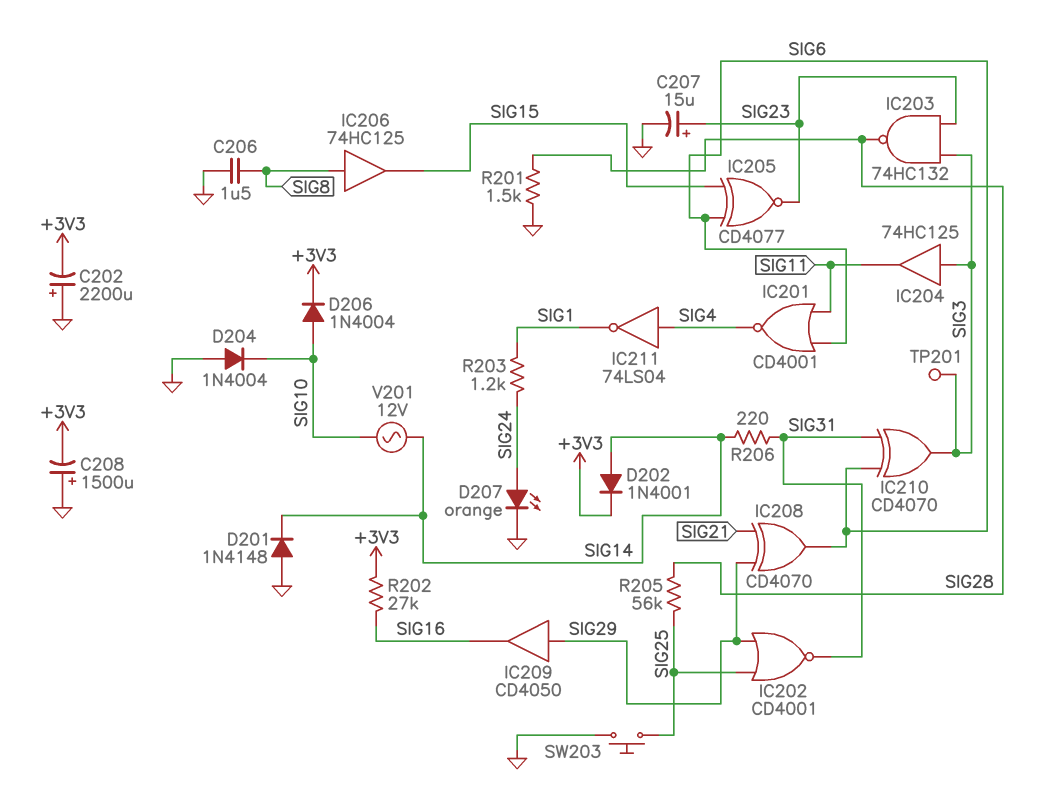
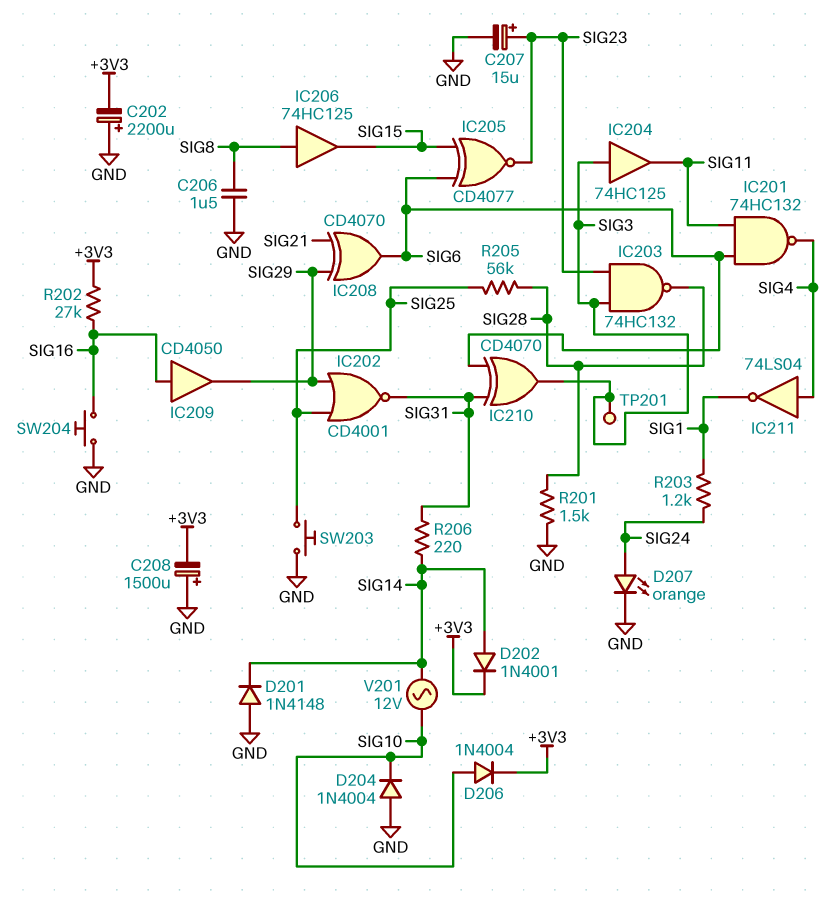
IC201: NOR CD4001 (in SIG6, in SIG11, out SIG4) -> NAND 74HC132 (in SIG6, in SIG11, out SIG4)
IC209: buffer CD4050 (in SIG29, out SIG16) -> buffer CD4050 (in SIG16, out SIG29)
SW204: none -> button (GND, SIG16)

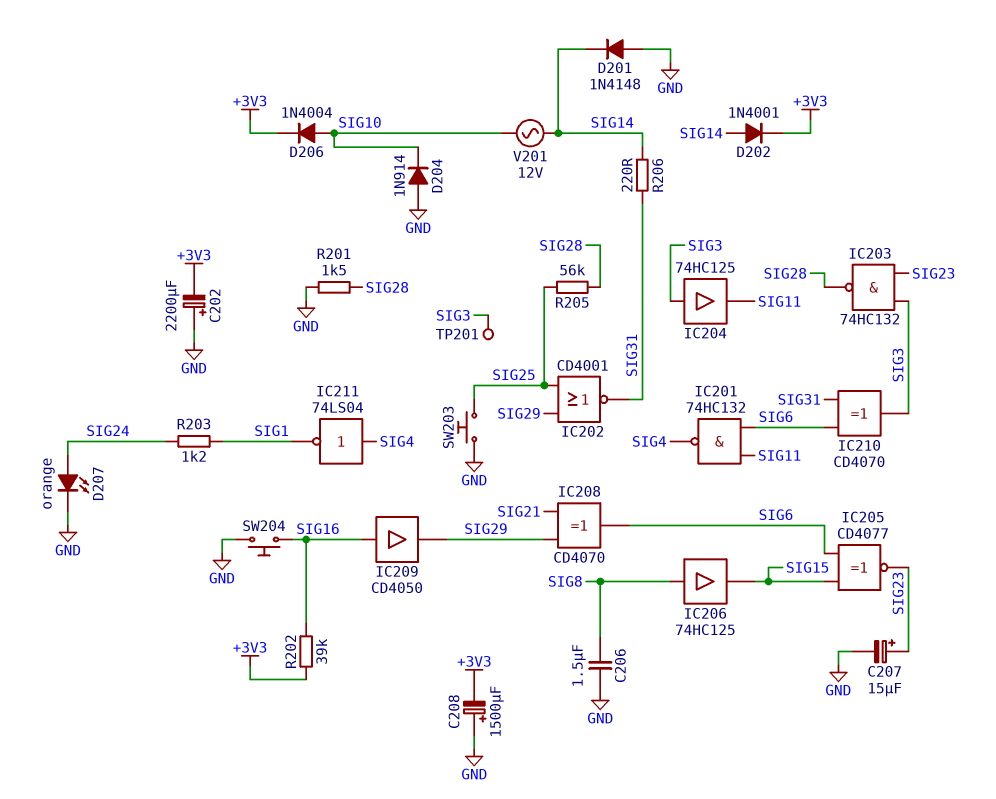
D204: diode 1N4004 (A GND, K SIG10) -> diode 1N914 (A GND, K SIG10)
R202: 27k (+3V3, SIG16) -> 39k (+3V3, SIG16)

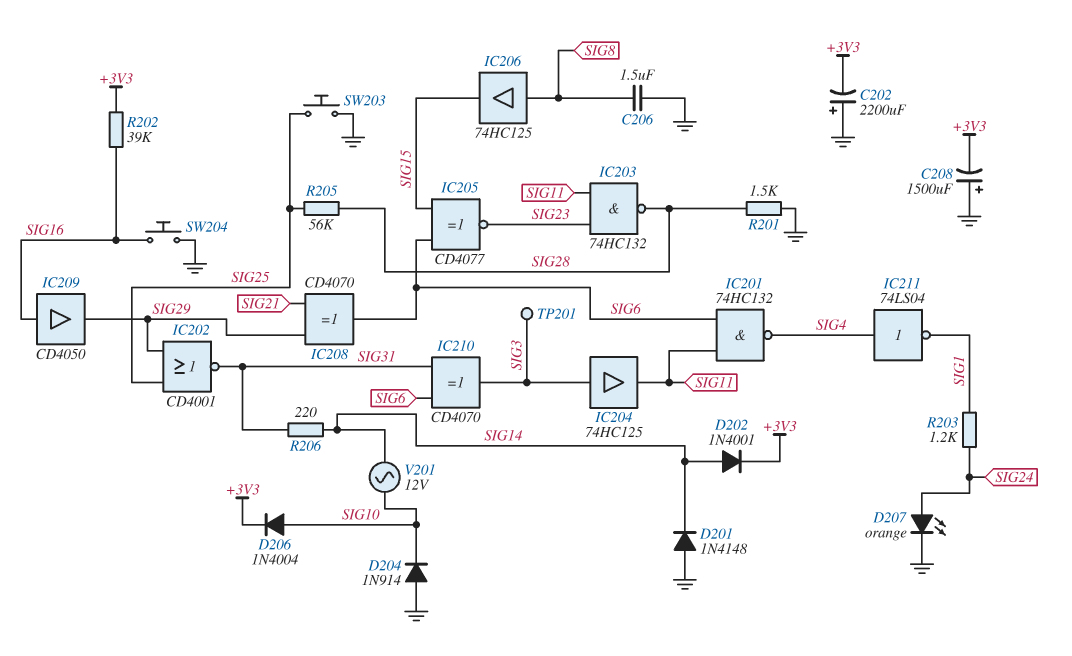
C207: 15uF (plus SIG23, minus GND) -> none
IC203: NAND 74HC132 (in SIG3, in SIG23, out SIG28) -> NAND 74HC132 (in SIG11, in SIG23, out SIG28)

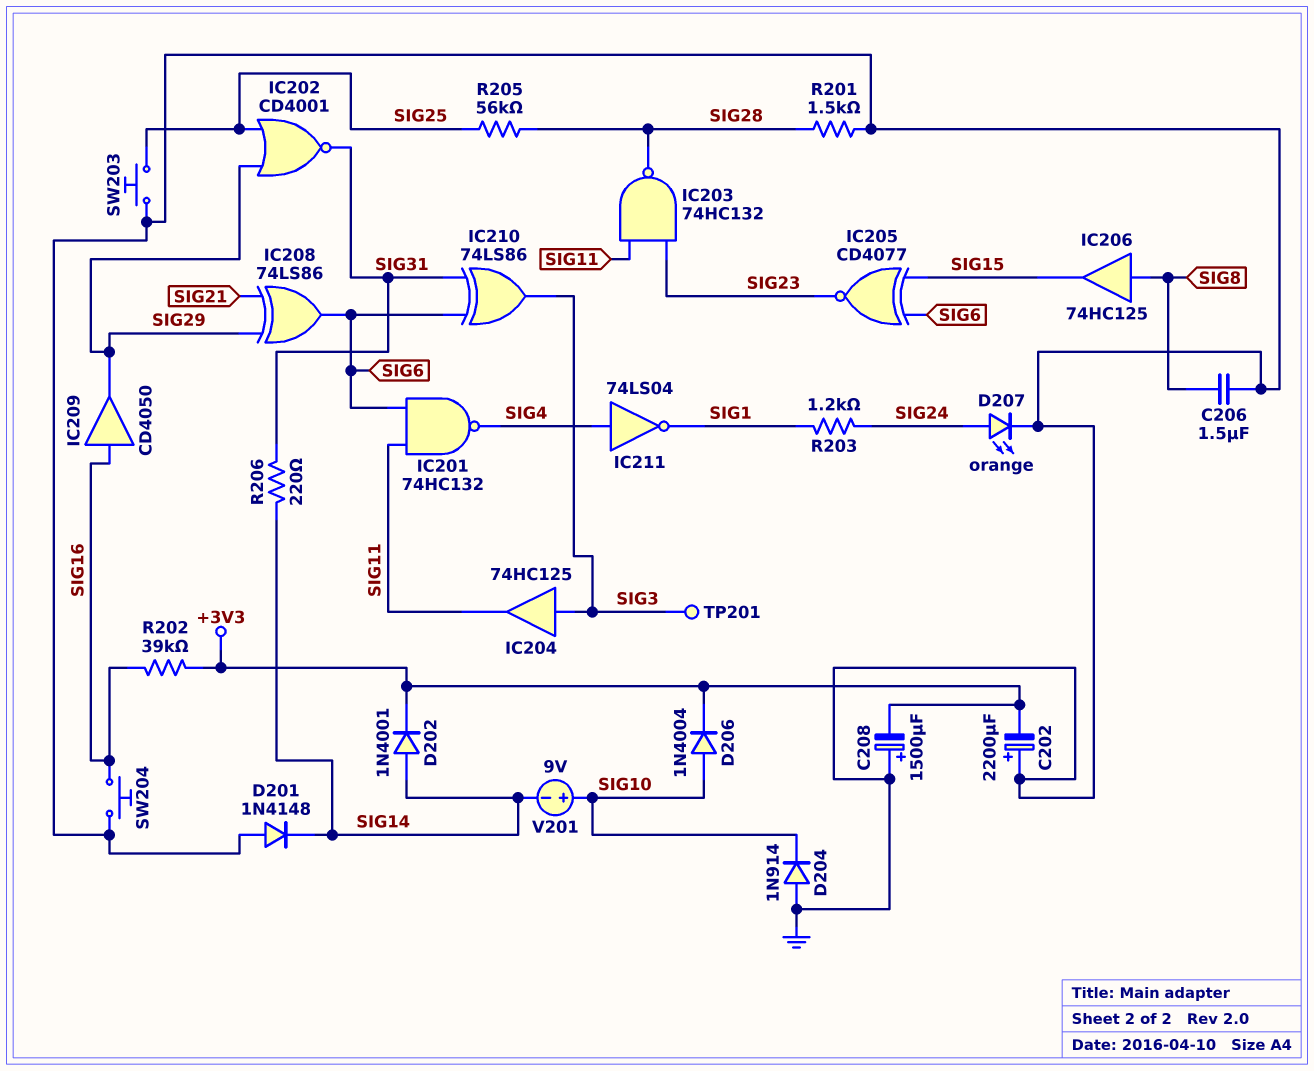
IC208: XOR CD4070 (in SIG21, in SIG29, out SIG6) -> XOR 74LS86 (in SIG21, in SIG29, out SIG6)
IC210: XOR CD4070 (in SIG6, in SIG31, out SIG3) -> XOR 74LS86 (in SIG6, in SIG31, out SIG3)
V201: AC 12V (SIG10, SIG14) -> 9V (plus SIG10, minus SIG14)

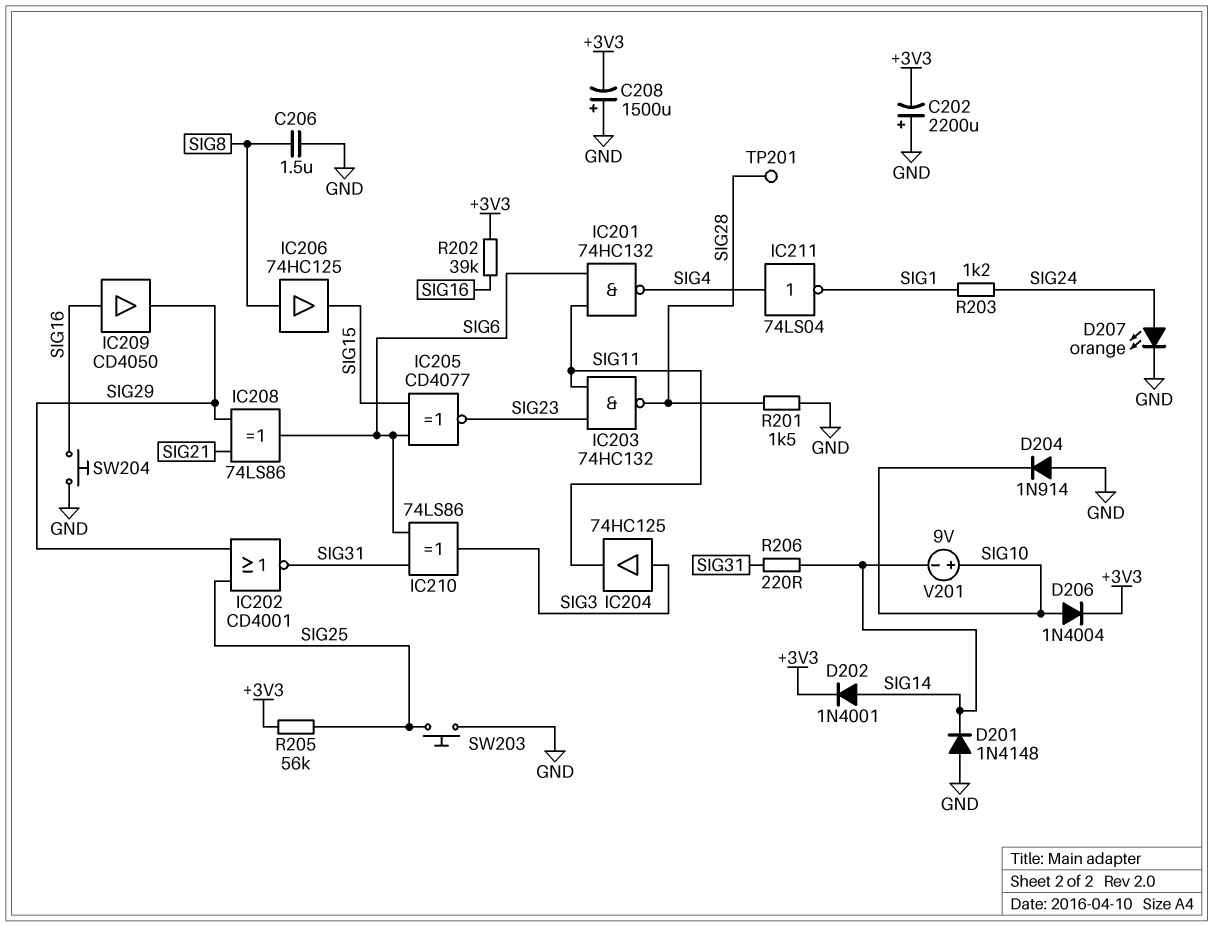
R205: 56k (SIG25, SIG28) -> 56k (+3V3, SIG25)
TP201: test point (SIG3) -> test point (SIG28)

